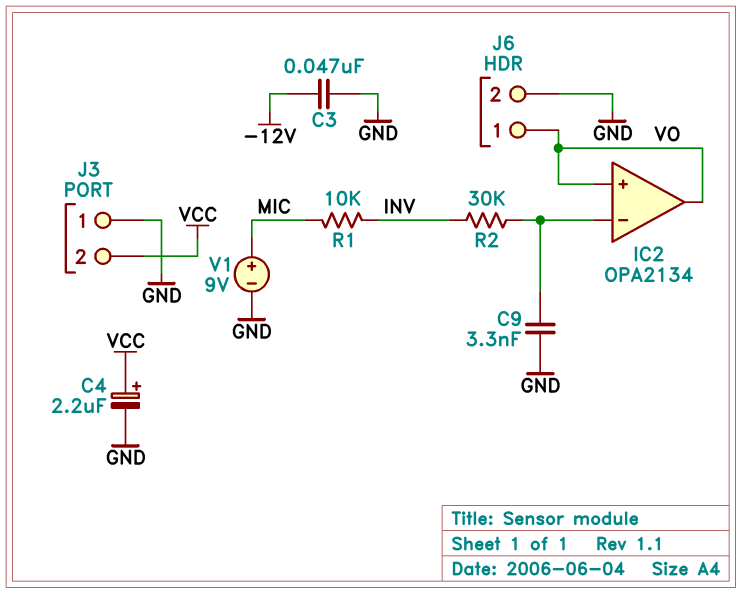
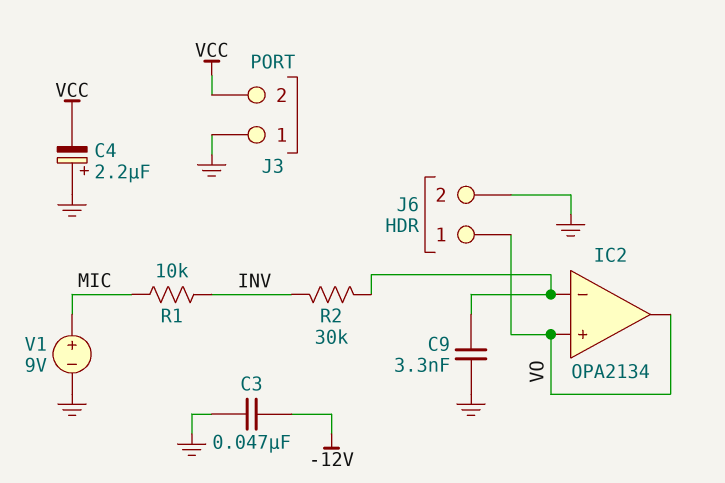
C4: 2.2uF (plus VCC, minus GND) -> 2.2uF (plus GND, minus VCC)

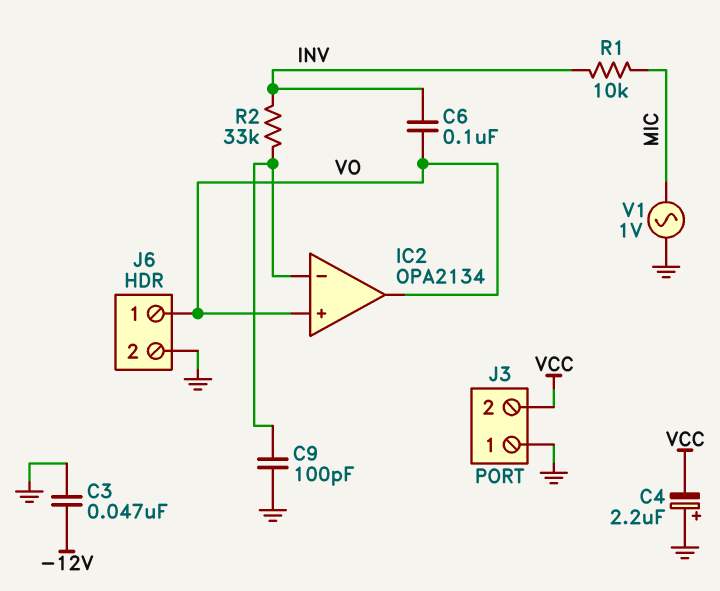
C6: none -> 100nF (INV, VO)
C9: 3.3nF (GND, IC2/in-) -> 100pF (GND, IC2/in-)
R2: 30k (IC2/in-, INV) -> 33k (IC2/in-, INV)
V1: 9V (plus MIC, minus GND) -> AC 1V (GND, MIC)

